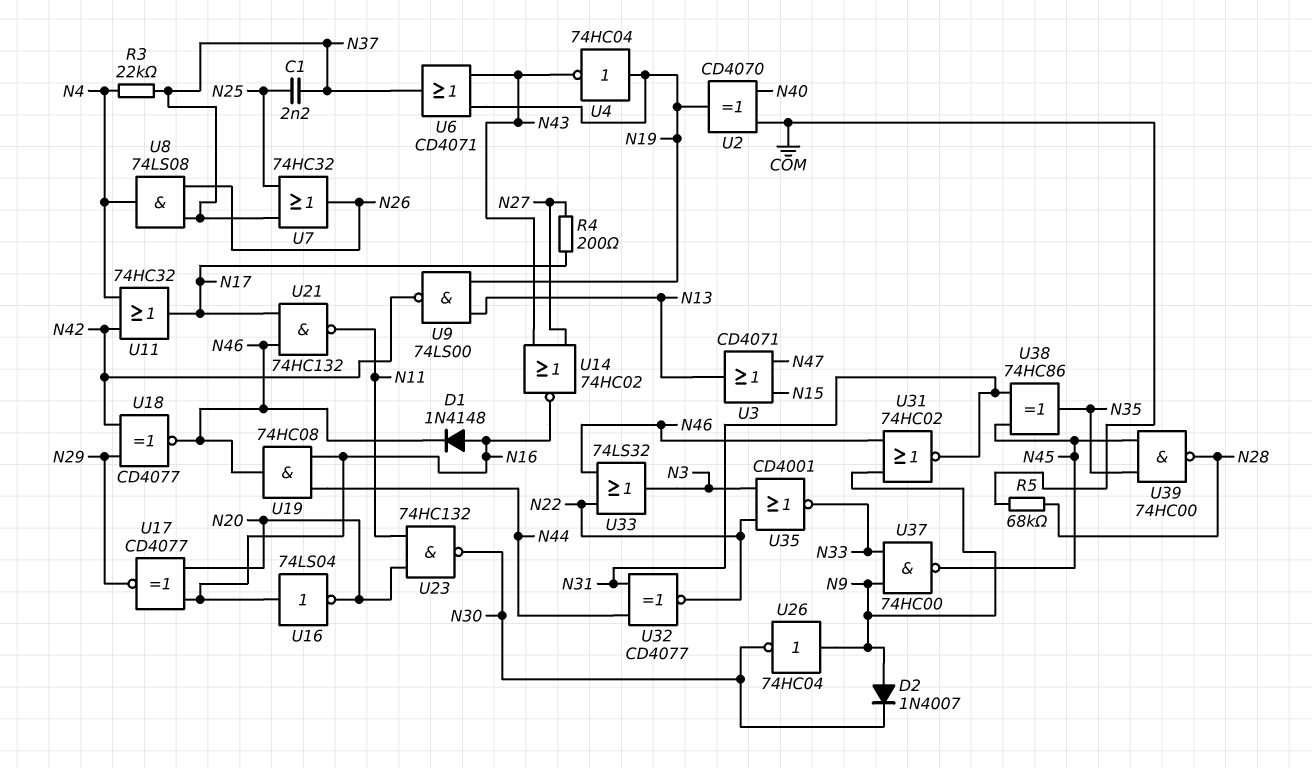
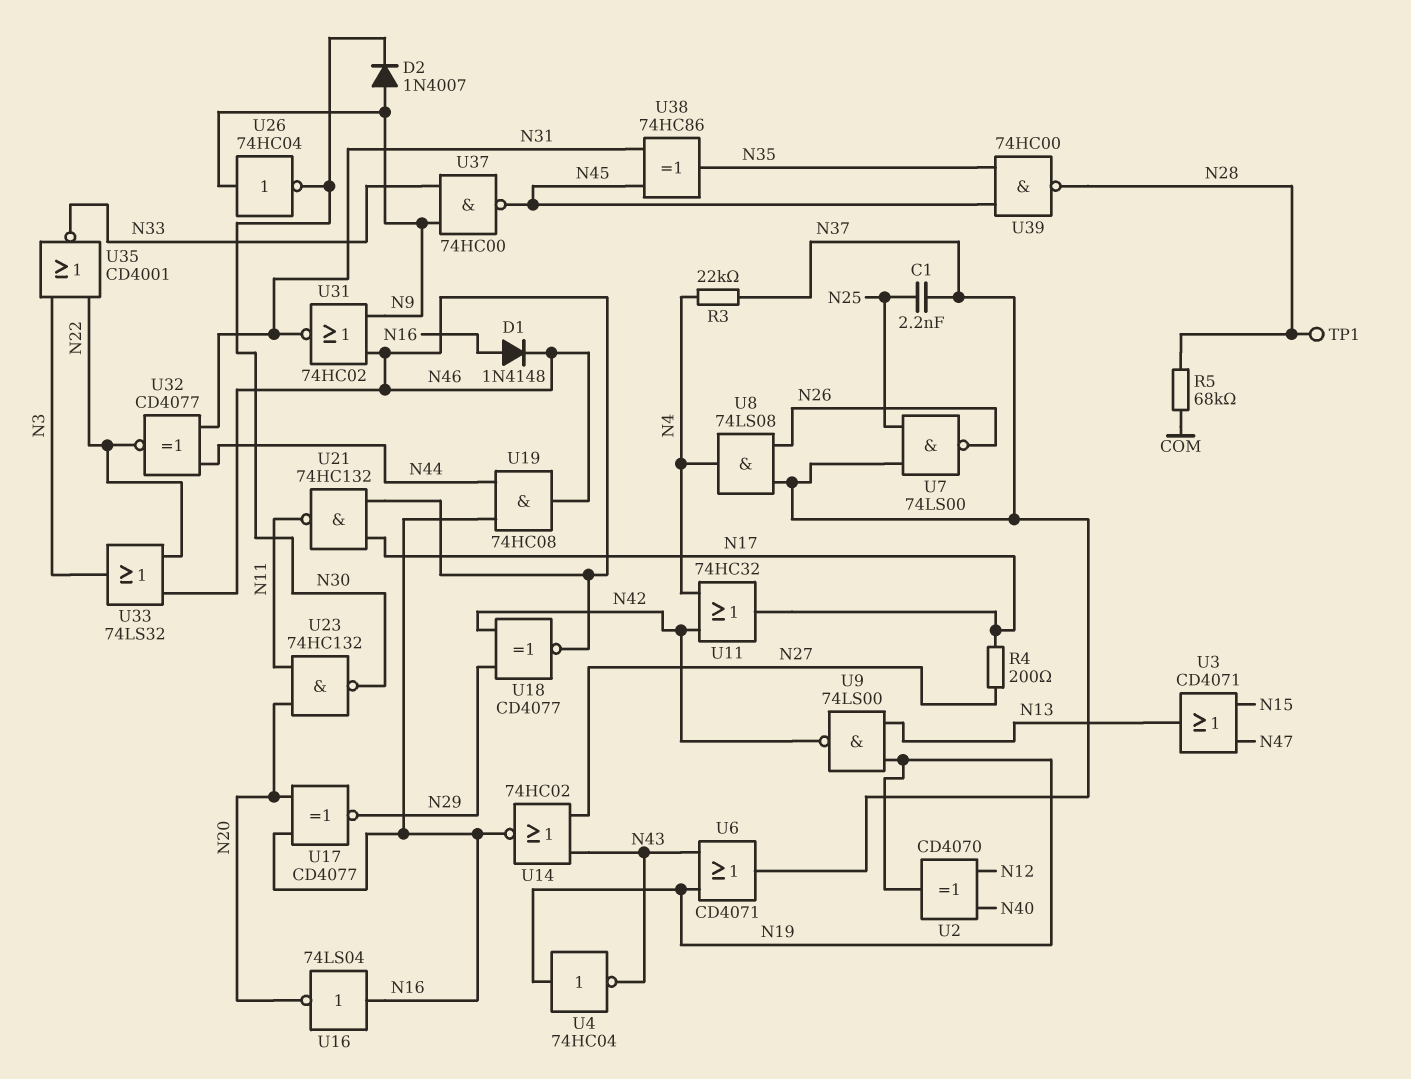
TP1: none -> test point (N28)
U2: XOR CD4070 (in COM, in N40, out N19) -> XOR CD4070 (in N12, in N40, out N19)
U7: OR 74HC32 (in N25, in N37, out N26) -> NAND 74LS00 (in N25, in N37, out N26)

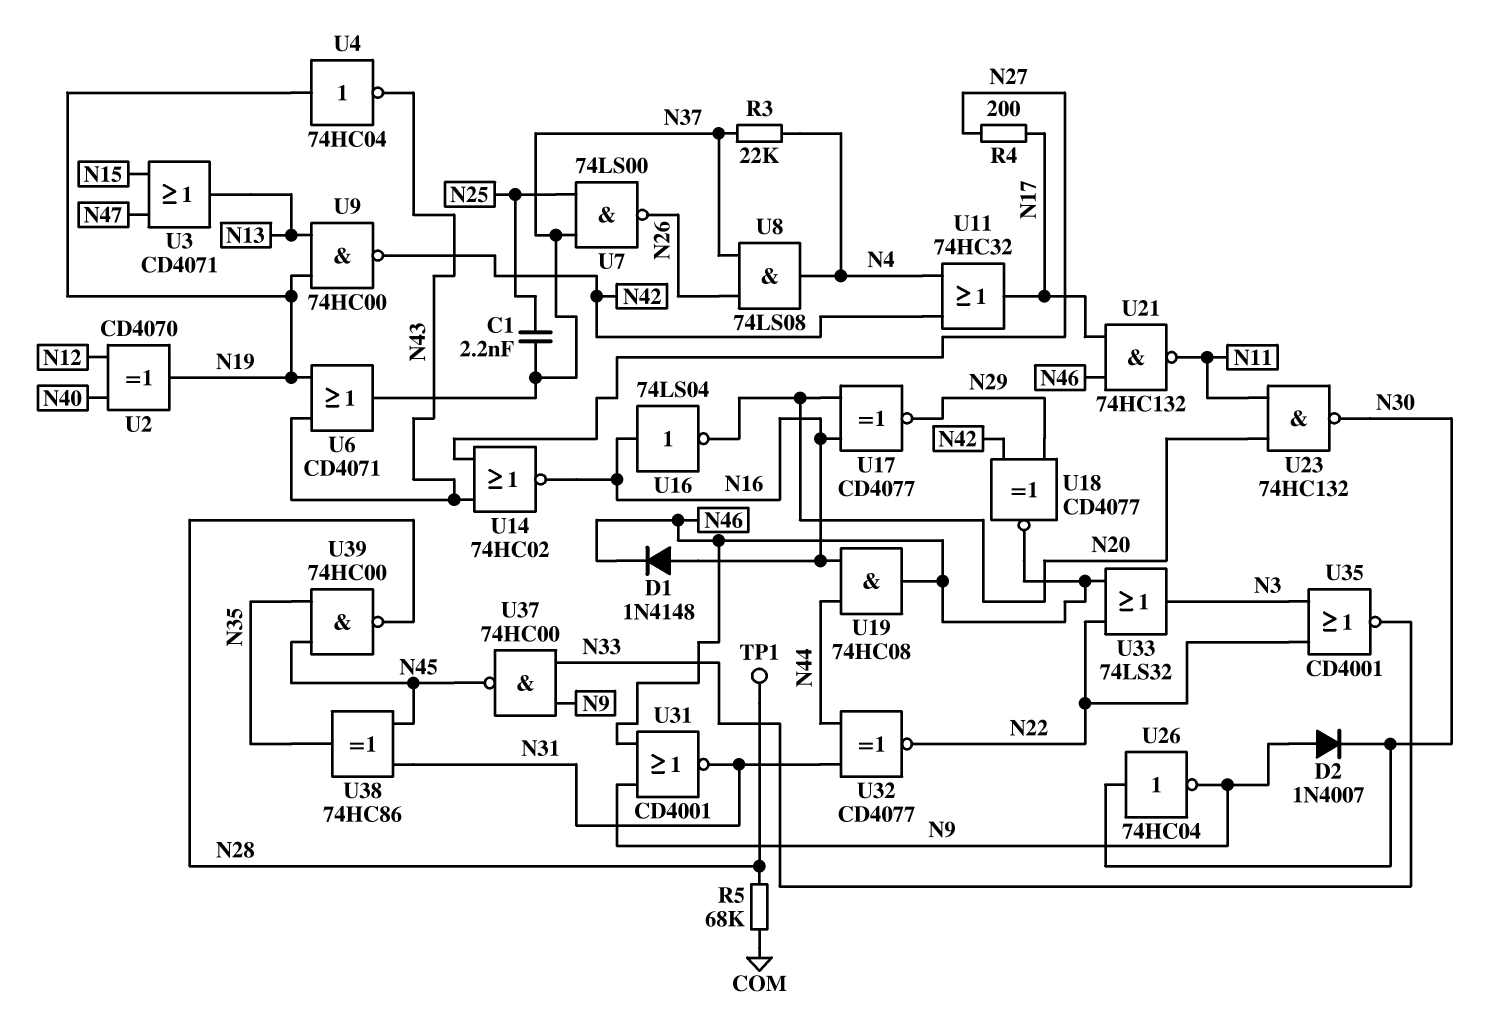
U9: NAND 74LS00 (in N13, in N19, out N42) -> NAND 74HC00 (in N13, in N19, out N42)
U26: NOT 74HC04 (in N9, out N30) -> NOT 74HC04 (in N30, out N9)
U31: NOR 74HC02 (in N9, in N46, out N31) -> NOR CD4001 (in N9, in N46, out N31)

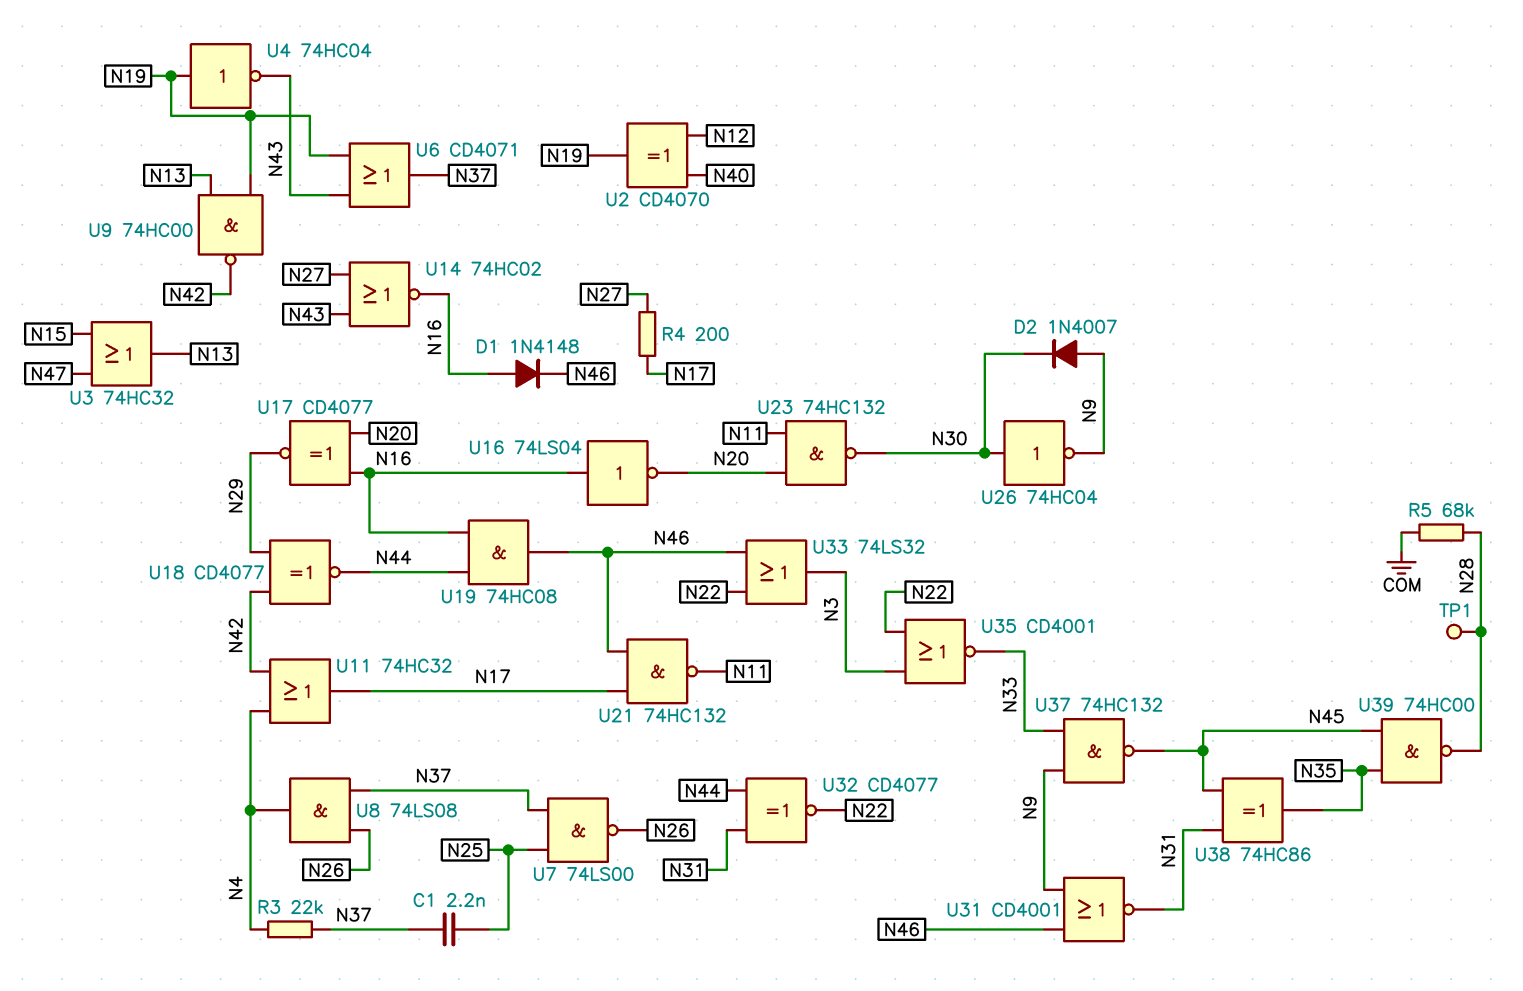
U3: OR CD4071 (in N15, in N47, out N13) -> OR 74HC32 (in N15, in N47, out N13)
U18: XNOR CD4077 (in N29, in N42, out N46) -> XNOR CD4077 (in N29, in N42, out N44)
U37: NAND 74HC00 (in N9, in N33, out N45) -> NAND 74HC132 (in N9, in N33, out N45)

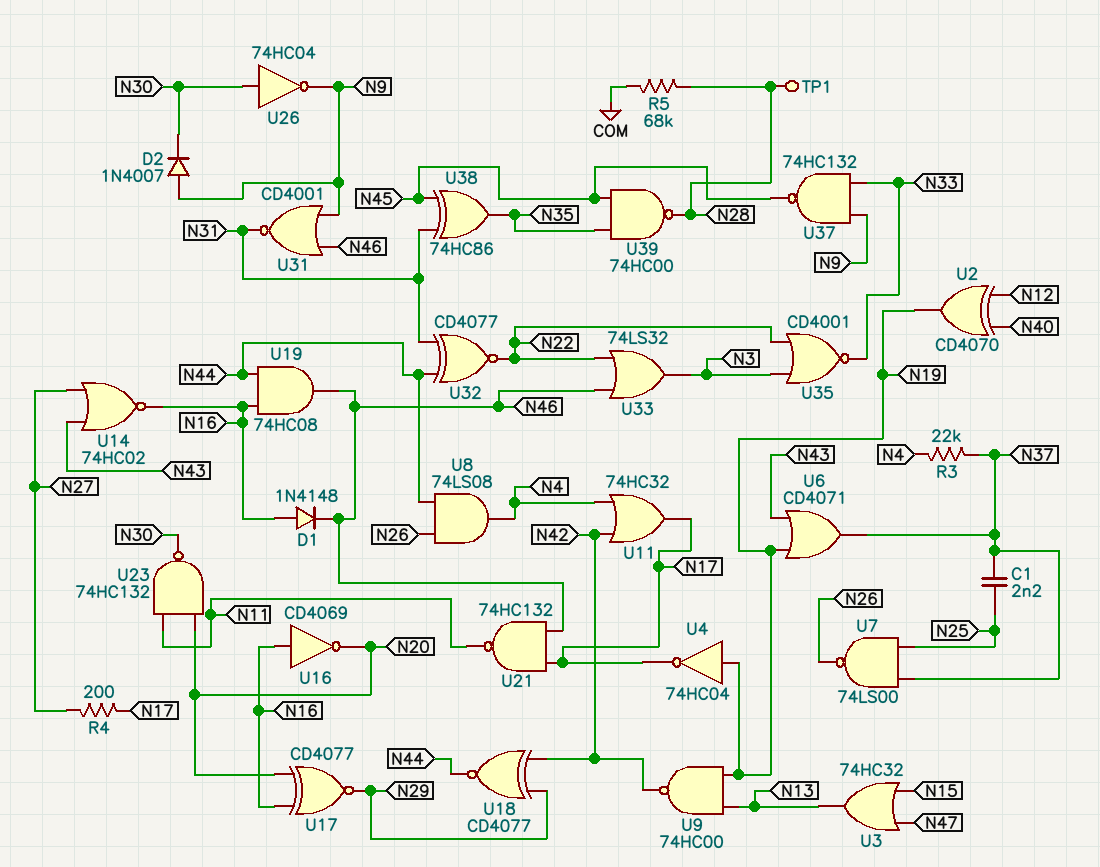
U4: NOT 74HC04 (in N19, out N43) -> NOT 74HC04 (in N19, out N17)
U8: AND 74LS08 (in N26, in N37, out N4) -> AND 74LS08 (in N26, in N44, out N4)
U16: NOT 74LS04 (in N16, out N20) -> NOT CD4069 (in N16, out N20)

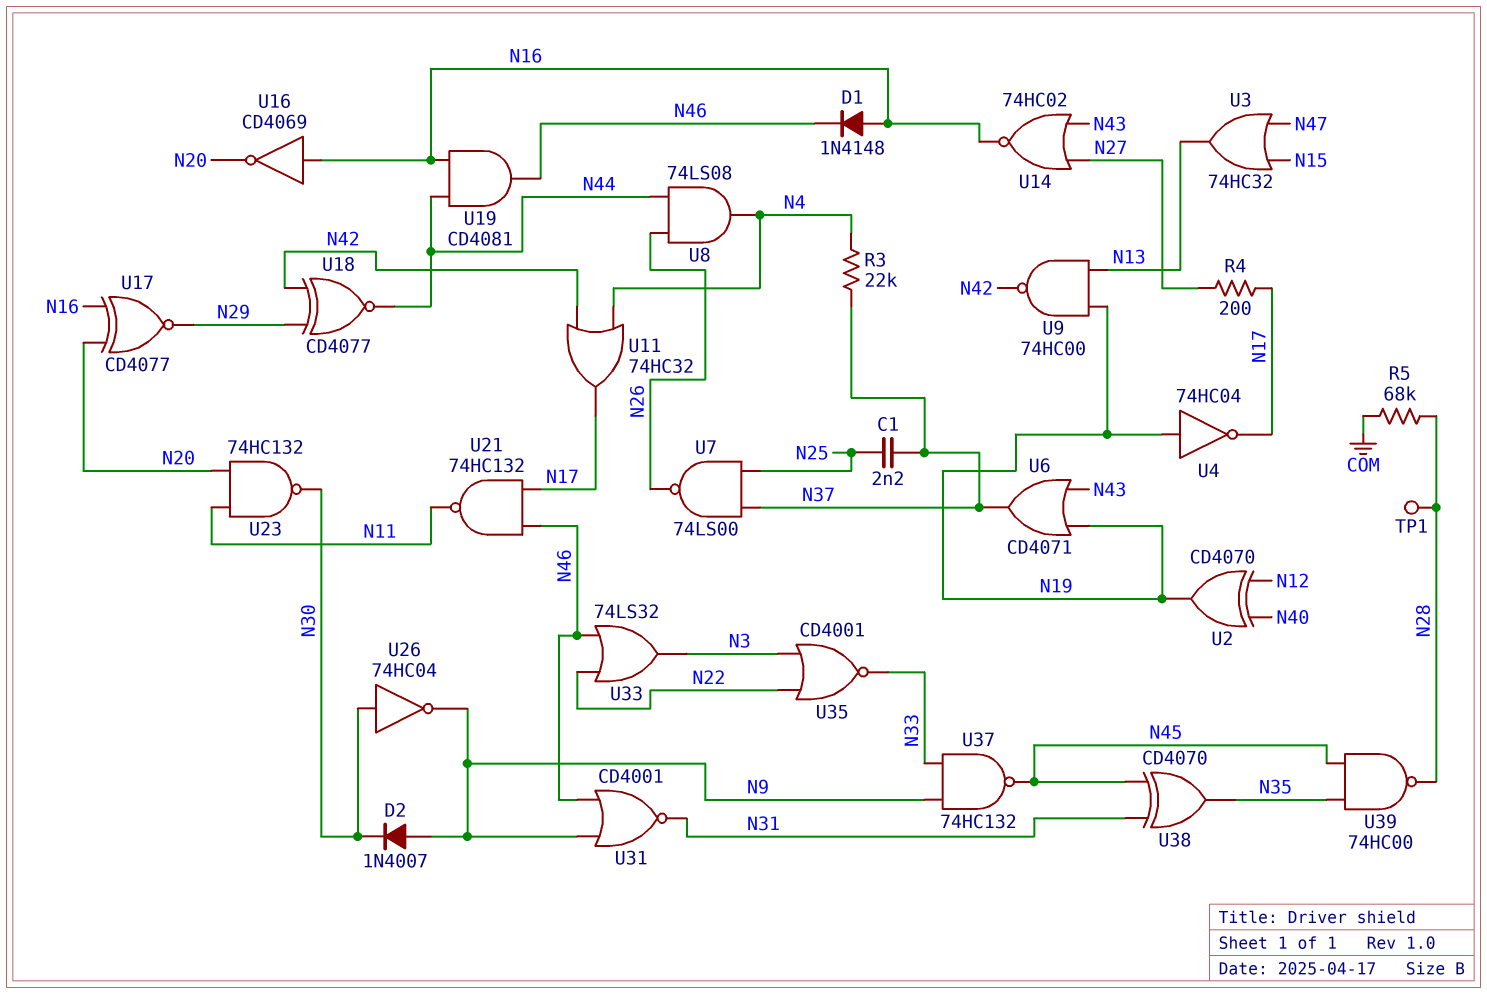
U19: AND 74HC08 (in N16, in N44, out N46) -> AND CD4081 (in N16, in N44, out N46)
U32: XNOR CD4077 (in N31, in N44, out N22) -> none
U38: XOR 74HC86 (in N31, in N45, out N35) -> XOR CD4070 (in N31, in N45, out N35)

